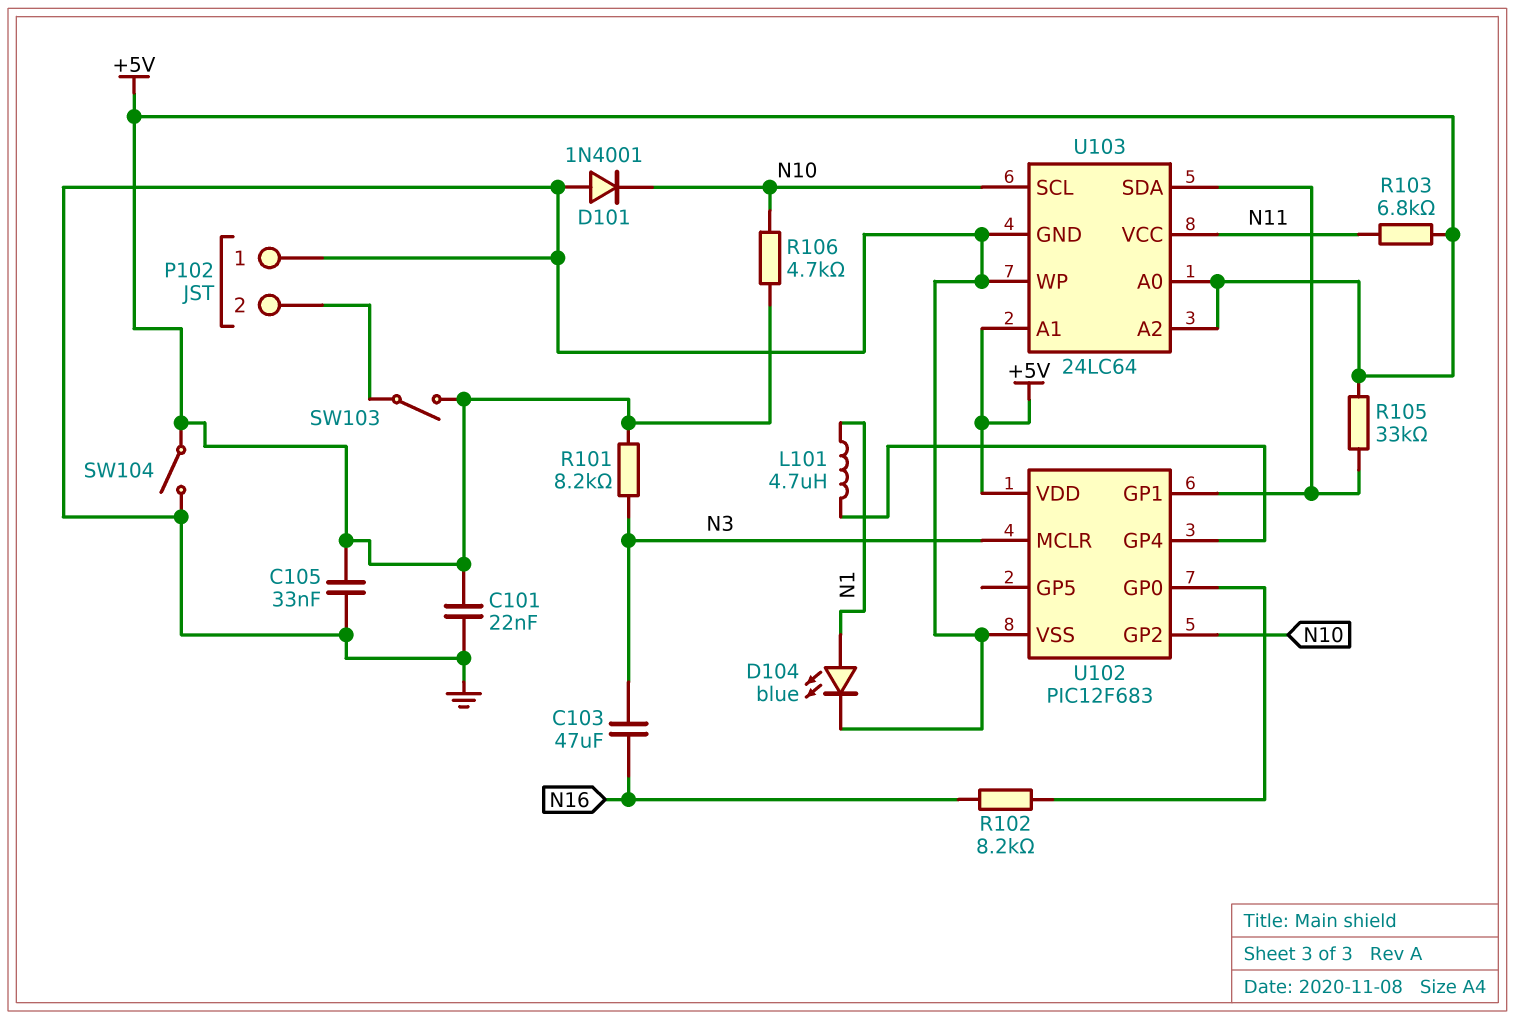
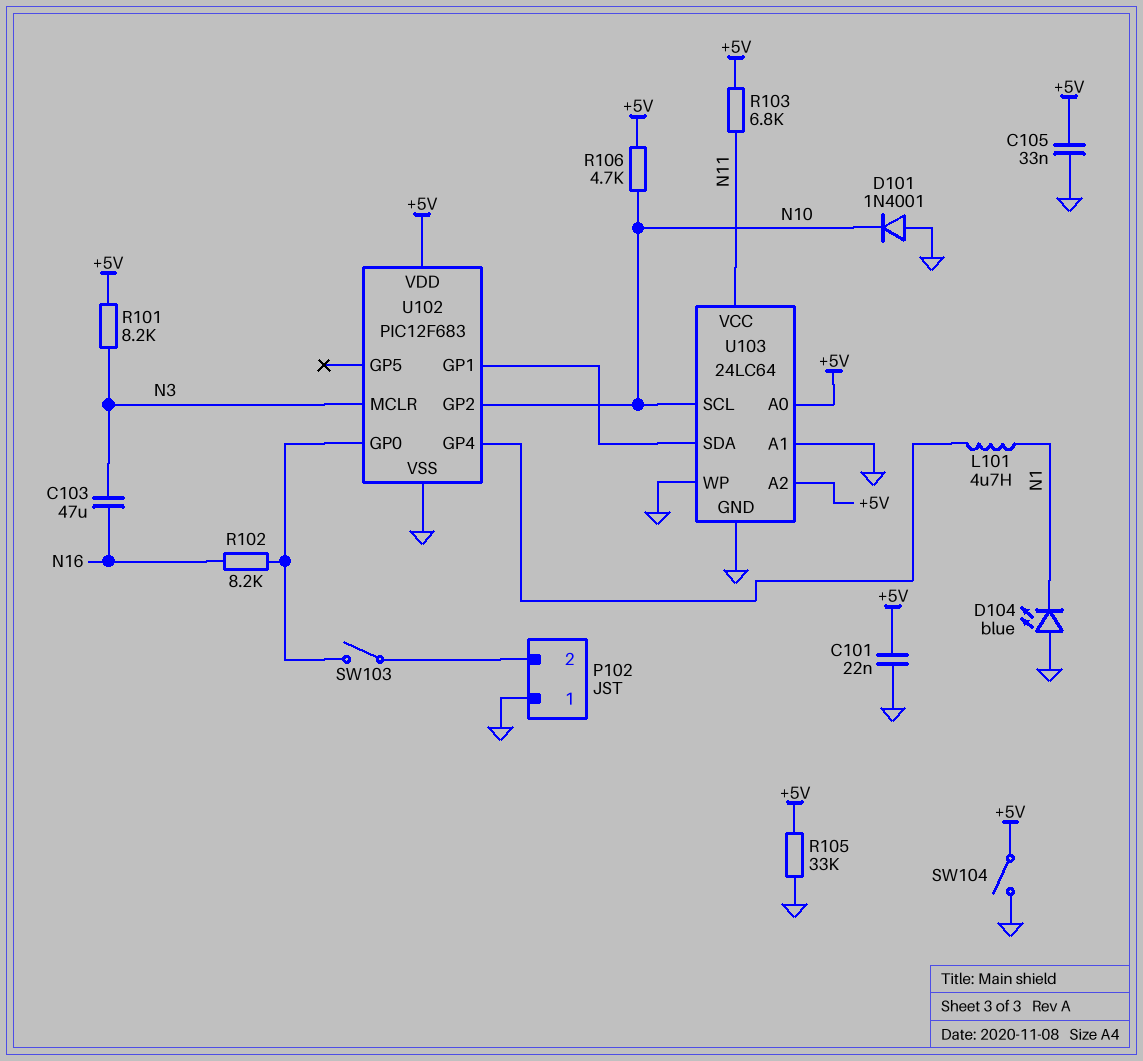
D104: LED blue (A N1, K GND) -> LED blue (A GND, K N1)
R105: 33k (+5V, U102/GP1) -> 33k (+5V, GND)
SW103: switch (+5V, P102/2) -> switch (P102/2, U102/GP0)
U103 pin A1: +5V -> GND

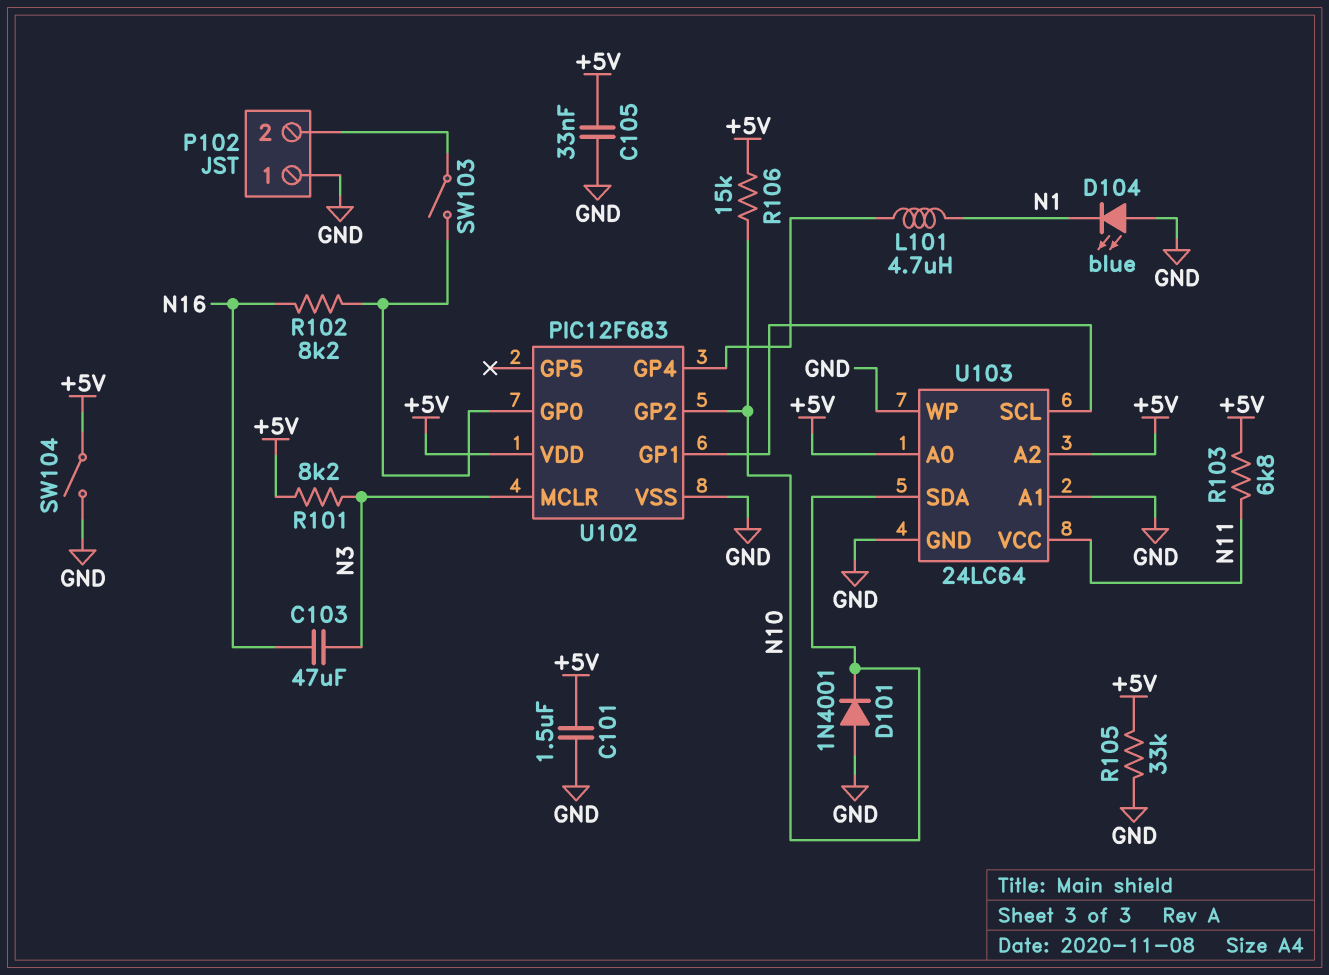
C101: 22nF (+5V, GND) -> 1.5uF (+5V, GND)
R106: 4.7k (+5V, N10) -> 15k (+5V, N10)
U103 pin SCL: N10 -> U102/GP1
U103 pin SDA: U102/GP1 -> N10

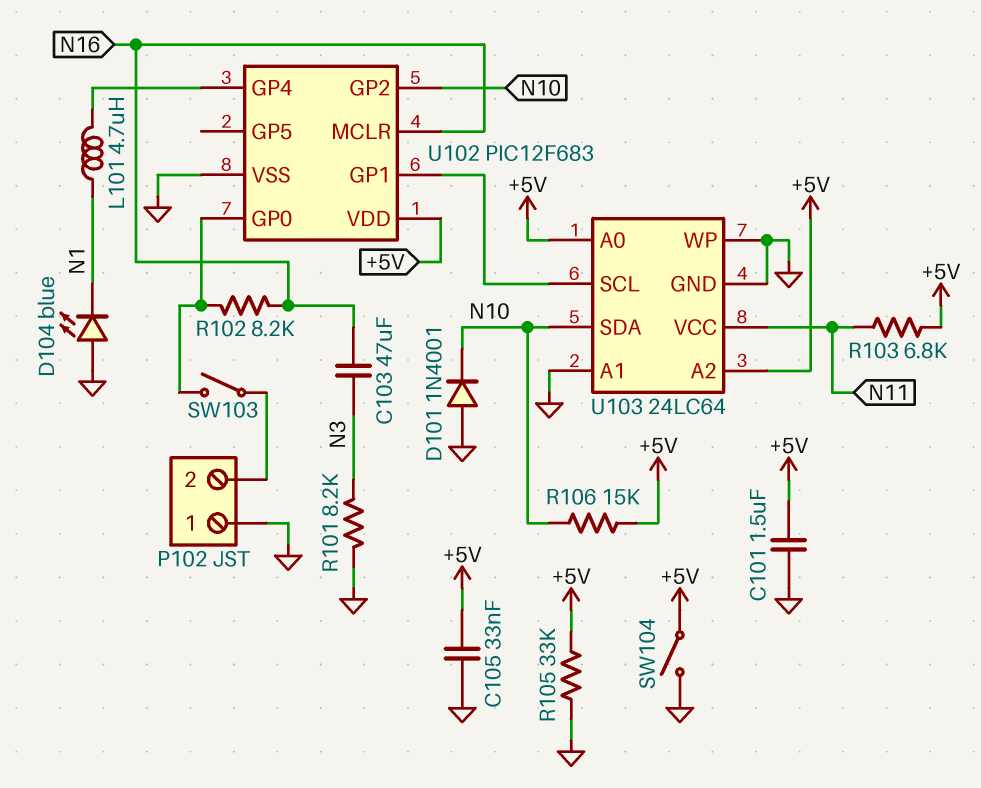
R101: 8.2k (+5V, N3) -> 8.2k (GND, N3)
U102 pin MCLR: N3 -> N16

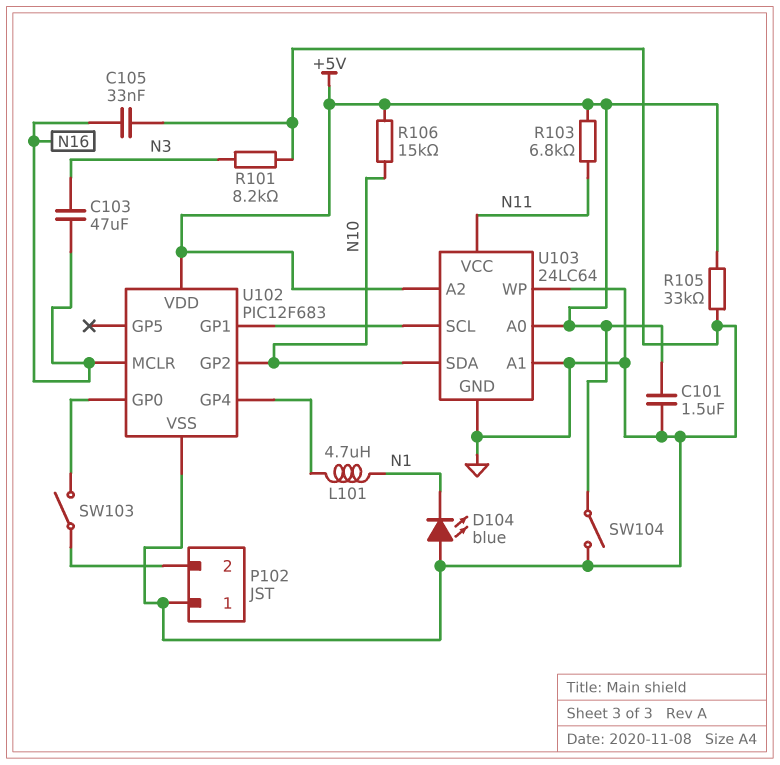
C105: 33nF (+5V, GND) -> 33nF (GND, N16)
D101: diode 1N4001 (A GND, K N10) -> none
R102: 8.2k (N16, U102/GP0) -> none

